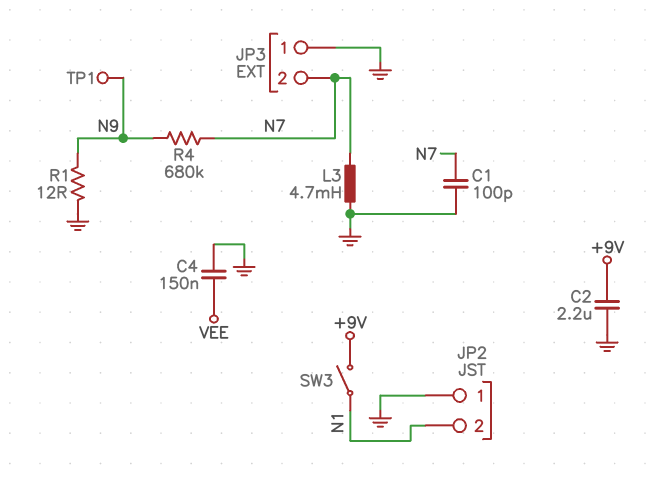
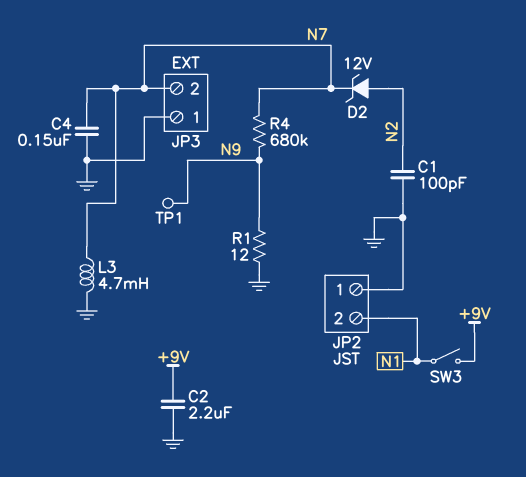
C1: 100pF (GND, N7) -> 100pF (GND, N2)
C4: 150nF (GND, VEE) -> 150nF (GND, N7)
D2: none -> zener 12V (A N2, K N7)

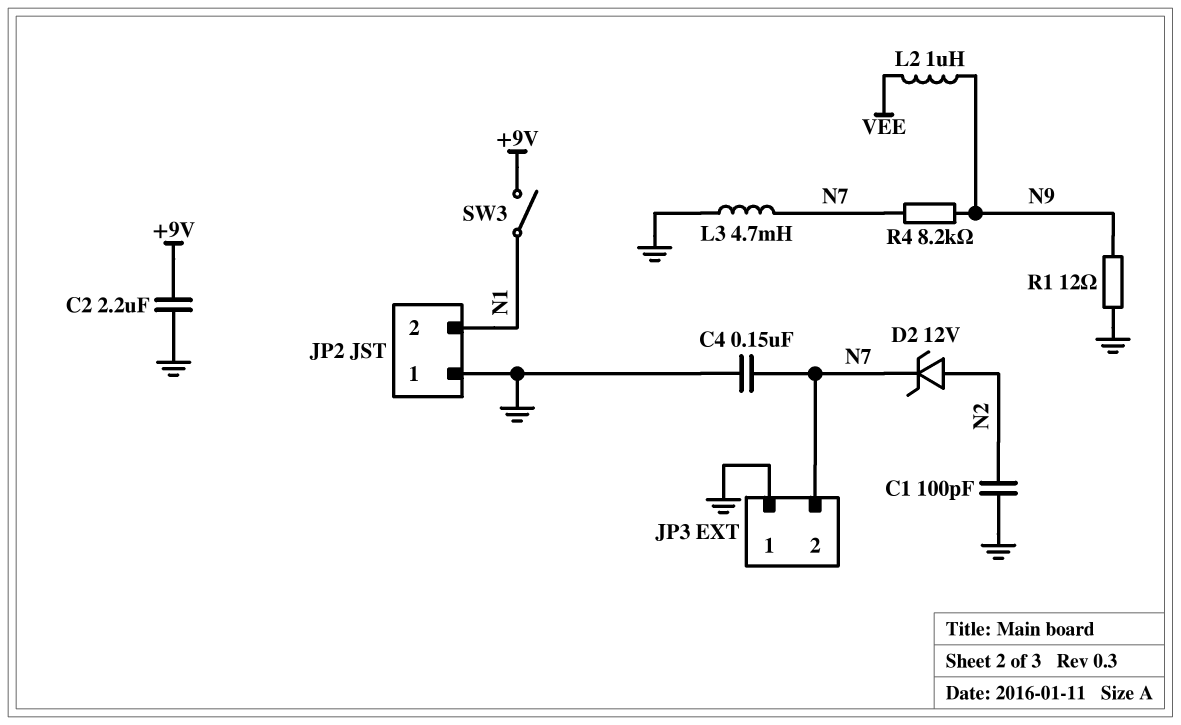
L2: none -> 1uH (N9, VEE)
R4: 680k (N7, N9) -> 8.2k (N7, N9)
TP1: test point (N9) -> none

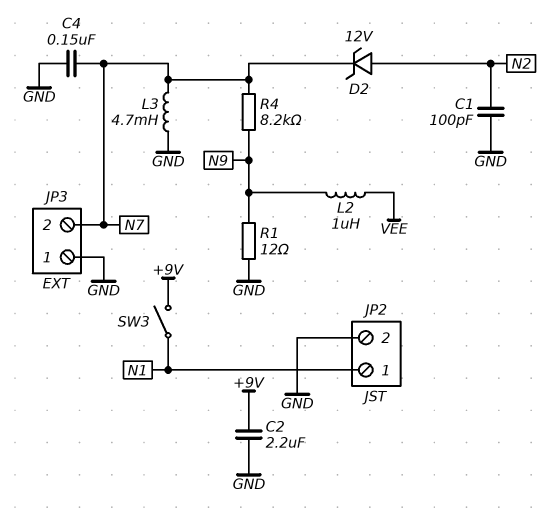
JP2 pin 1: GND -> N1
JP2 pin 2: N1 -> GND

